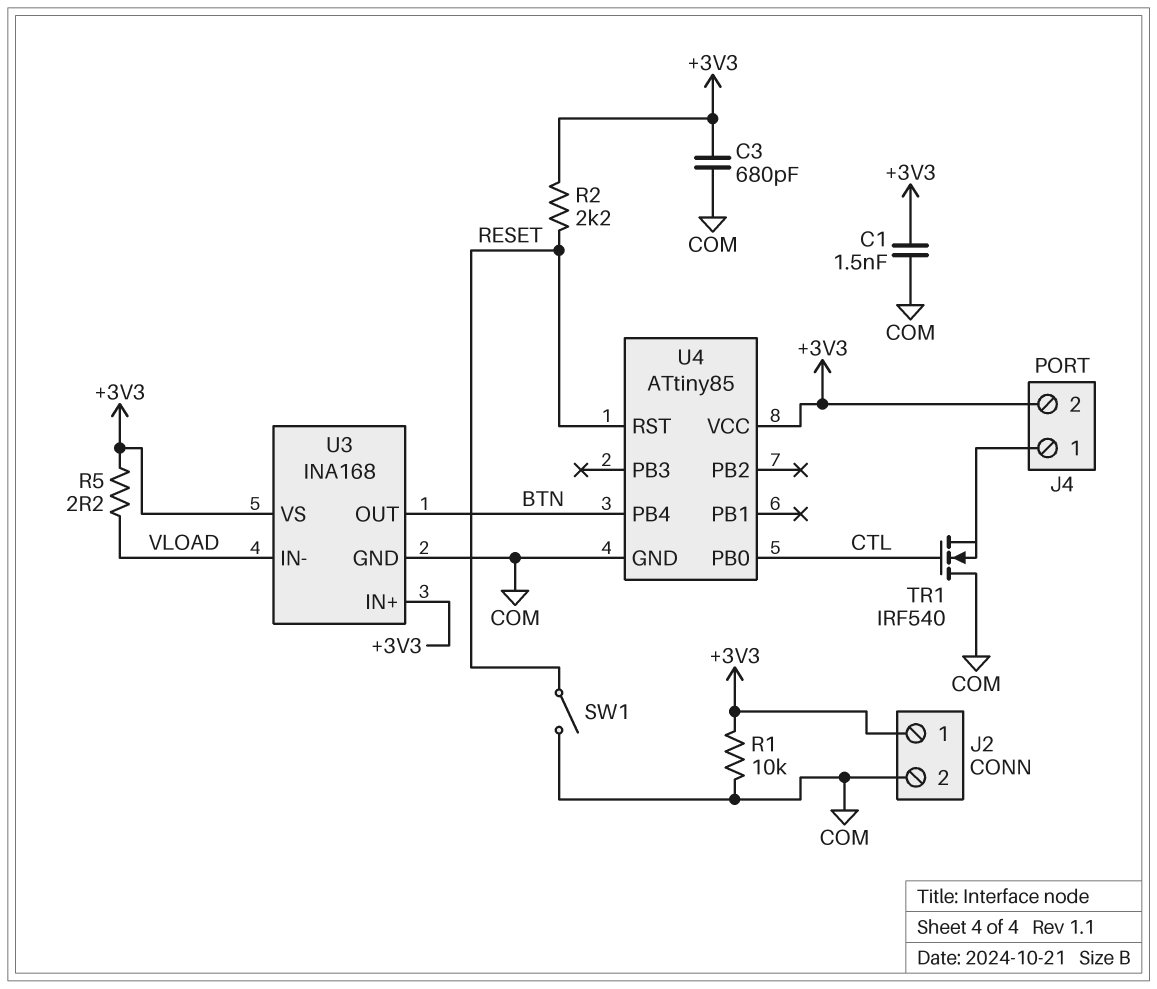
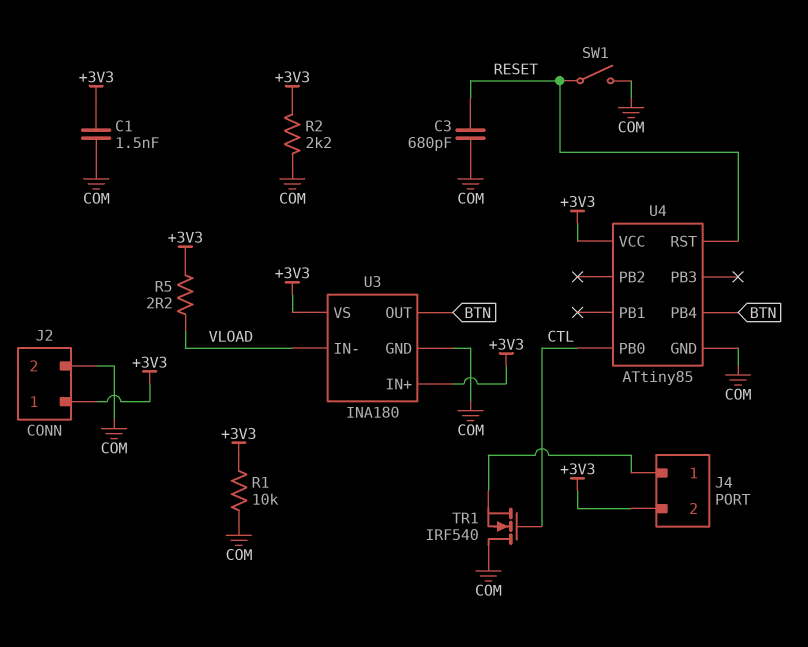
C3: 680pF (+3V3, COM) -> 680pF (COM, RESET)
R2: 2.2k (+3V3, RESET) -> 2.2k (+3V3, COM)
U3: INA168 -> INA180

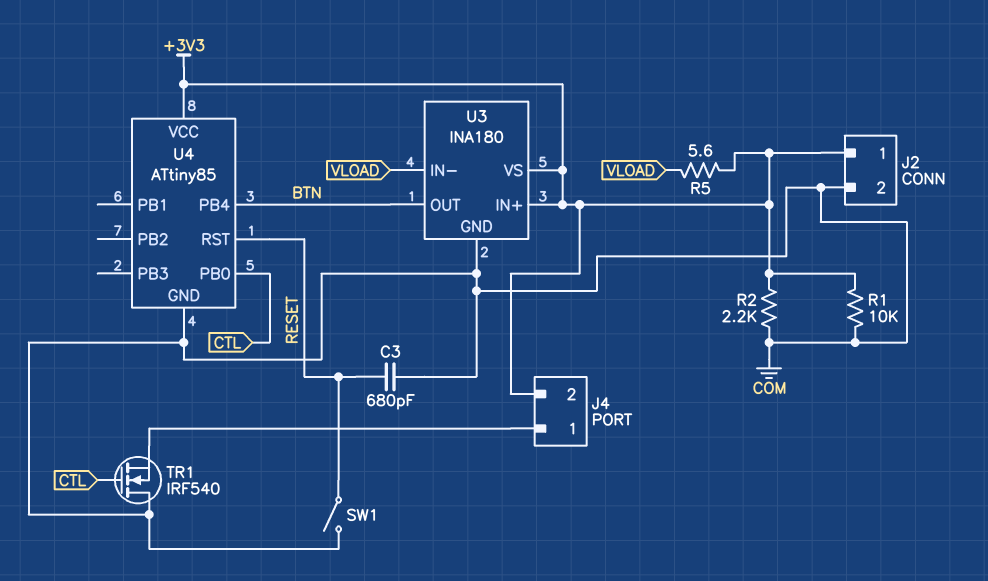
C1: 1.5nF (+3V3, COM) -> none
R5: 2.2 (+3V3, VLOAD) -> 5.6 (+3V3, VLOAD)

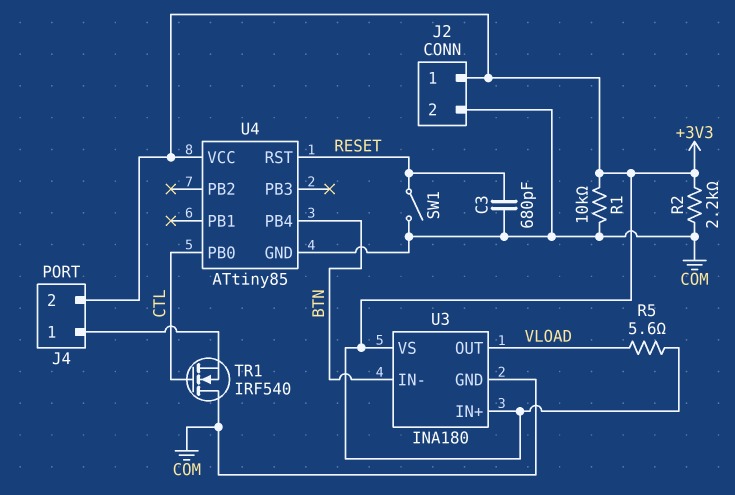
U3 pin IN-: VLOAD -> BTN
U3 pin OUT: BTN -> VLOAD

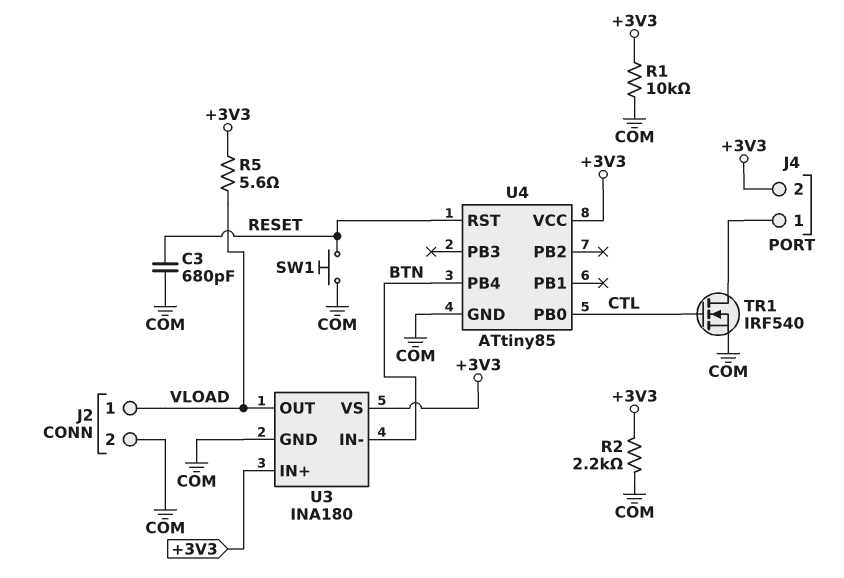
J2 pin 1: +3V3 -> VLOAD
SW1: switch (COM, RESET) -> button (COM, RESET)
TR1: NMOS IRF540 (G CTL, D COM, S J4/1) -> NMOS IRF540 (G CTL, D J4/1, S COM)

